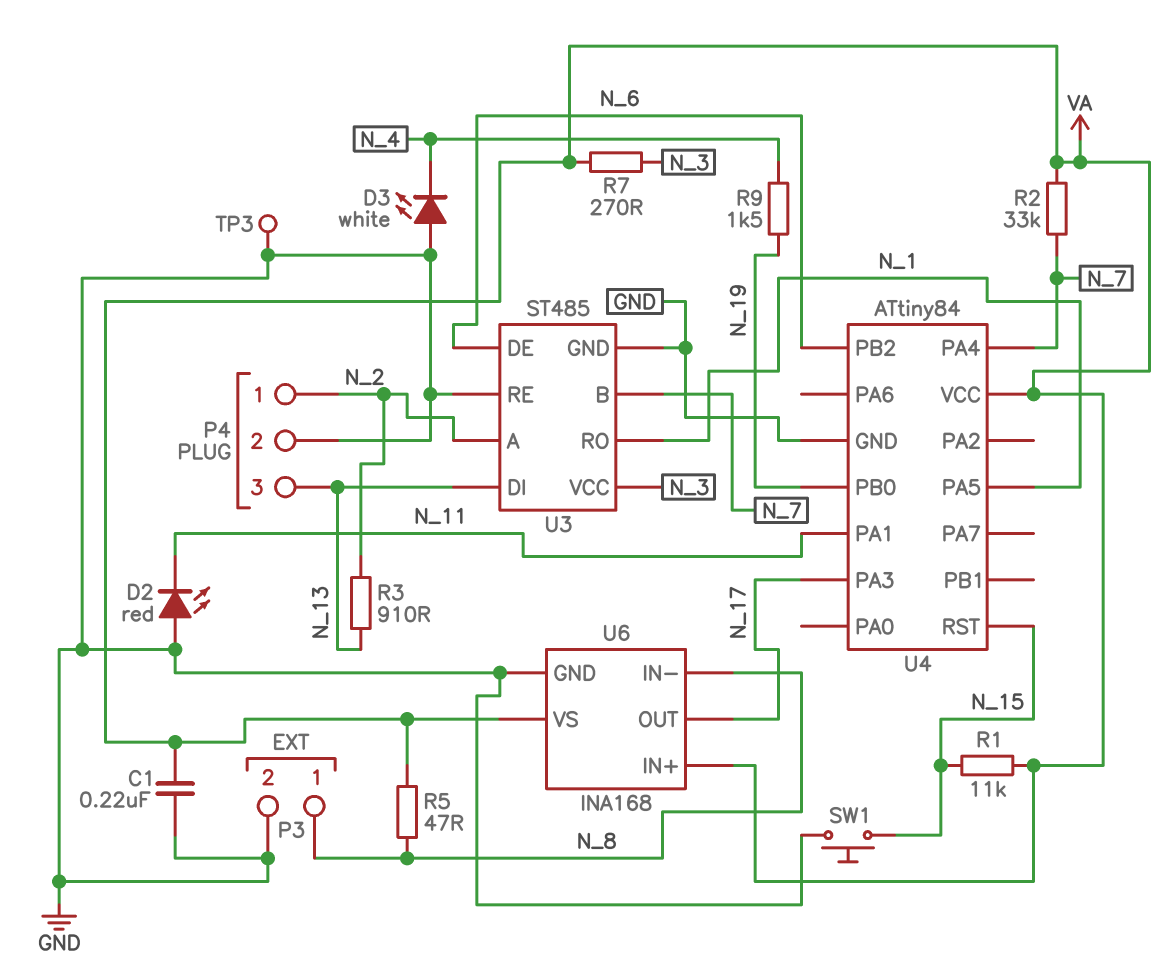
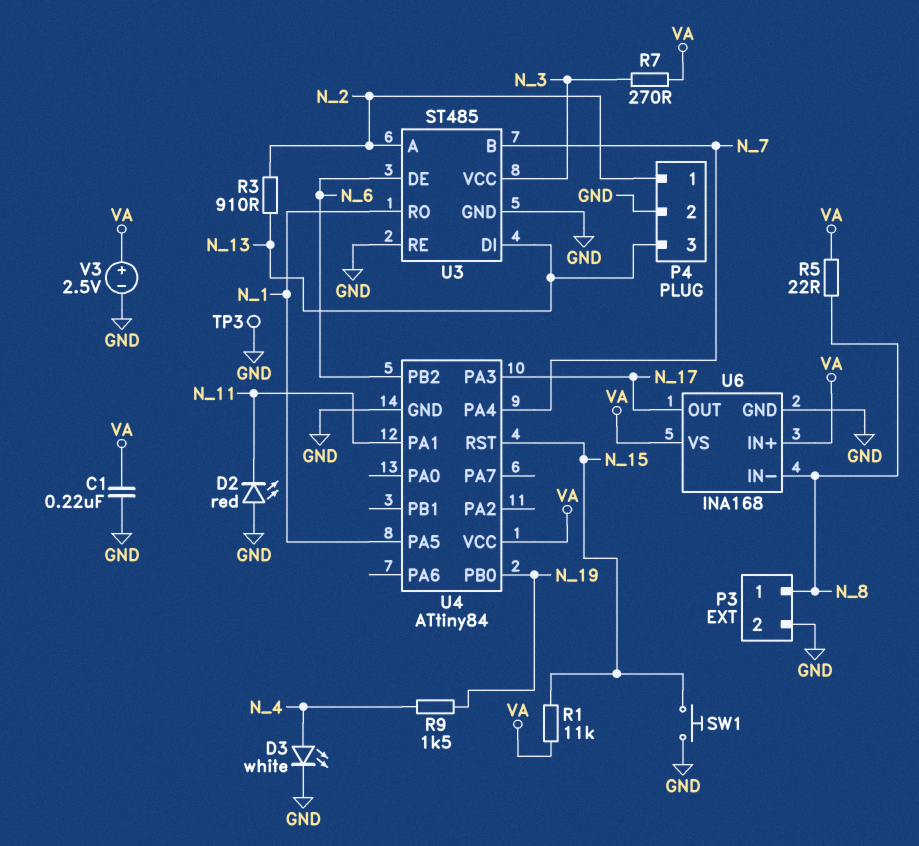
D3: LED white (A GND, K N_4) -> LED white (A N_4, K GND)
R2: 33k (N_7, VA) -> none
R5: 47 (N_8, VA) -> 22 (N_8, VA)
V3: none -> 2.5V (plus VA, minus GND)

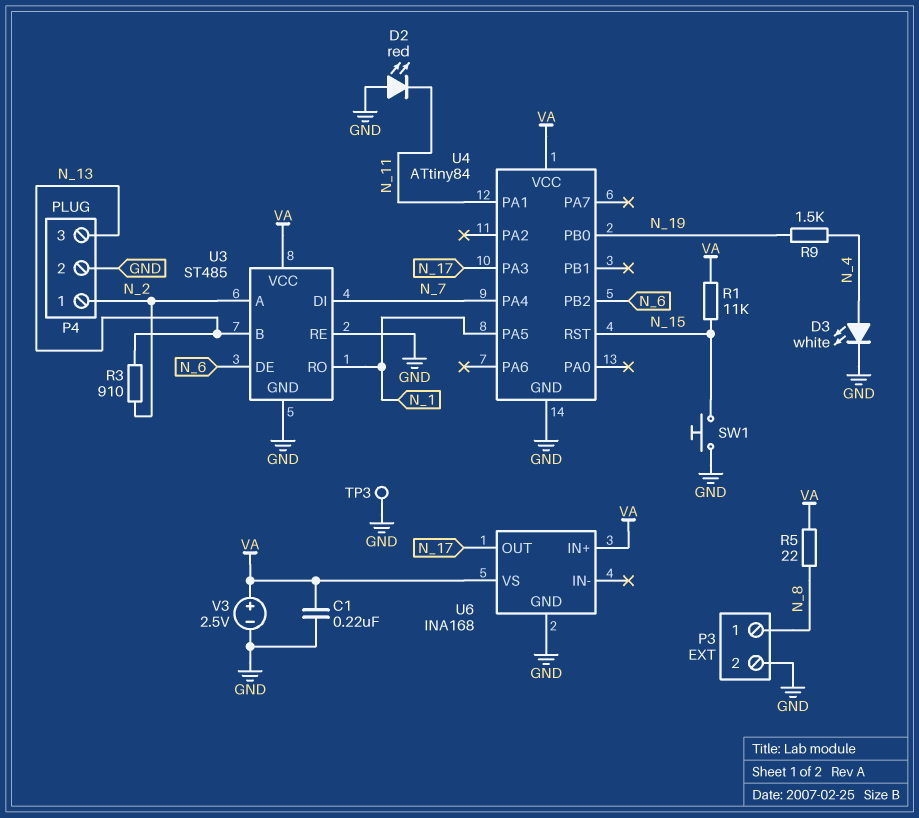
R7: 270 (N_3, VA) -> none
U3 pin B: N_7 -> N_13
U3 pin DI: N_13 -> N_7
U3 pin VCC: N_3 -> VA
U6 pin IN-: N_8 -> none

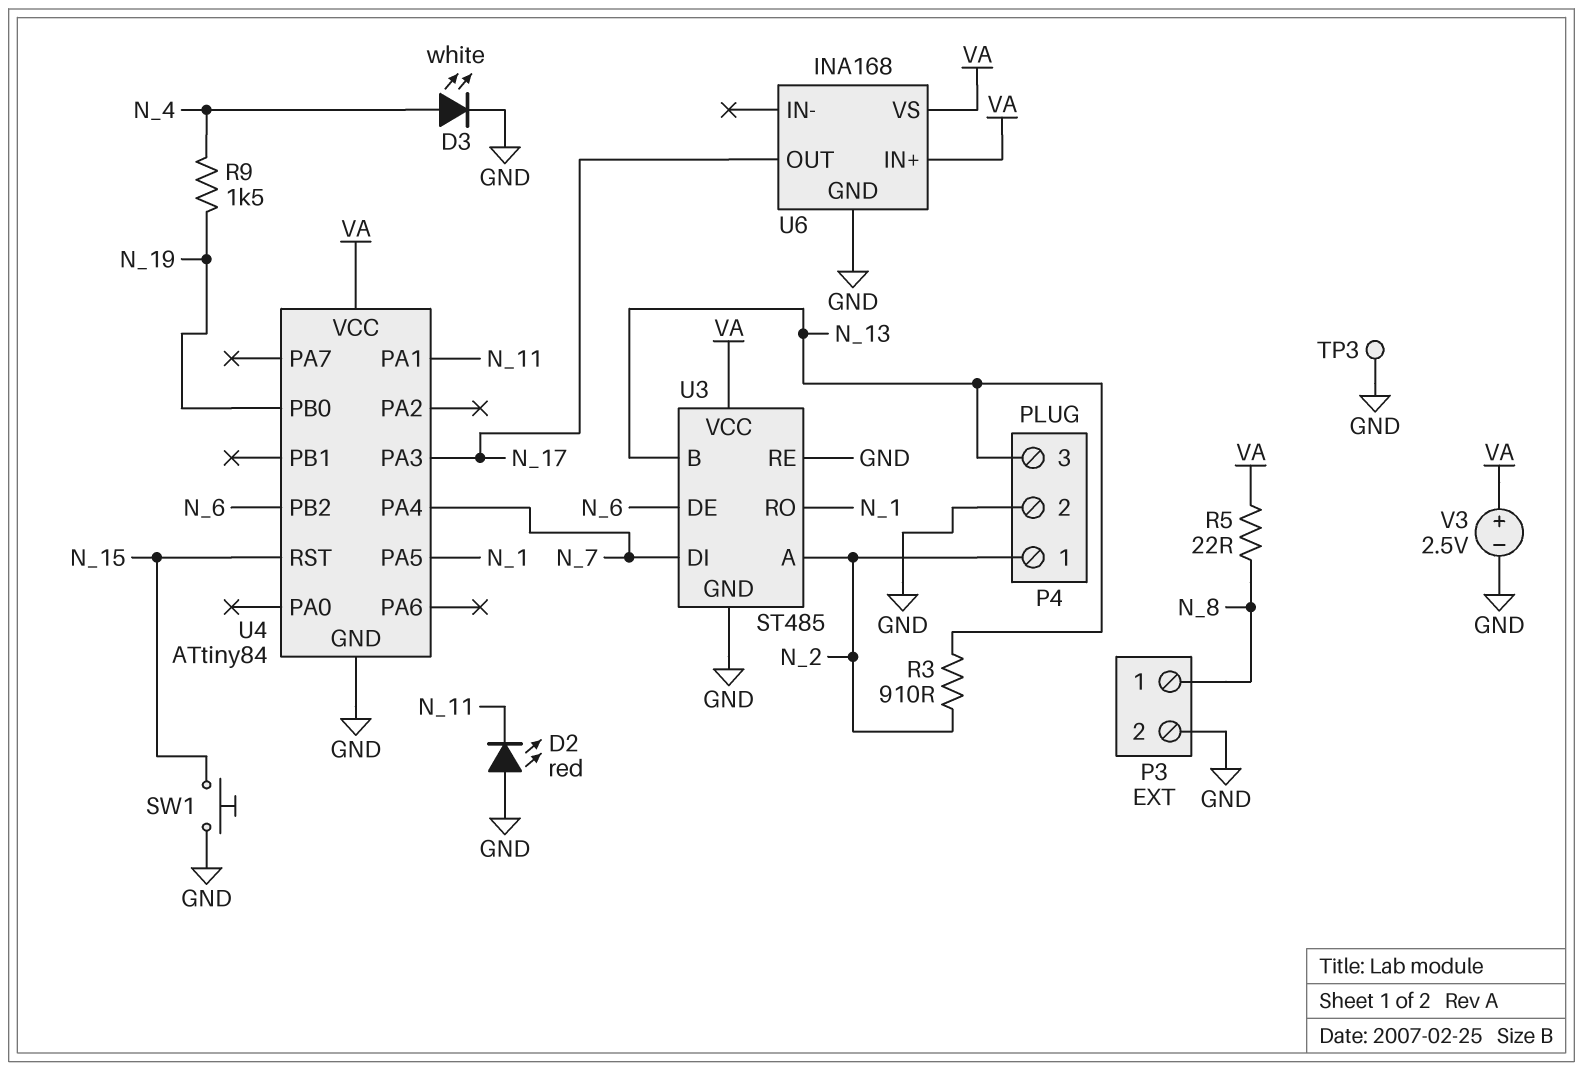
C1: 220nF (GND, VA) -> none
R1: 11k (N_15, VA) -> none

